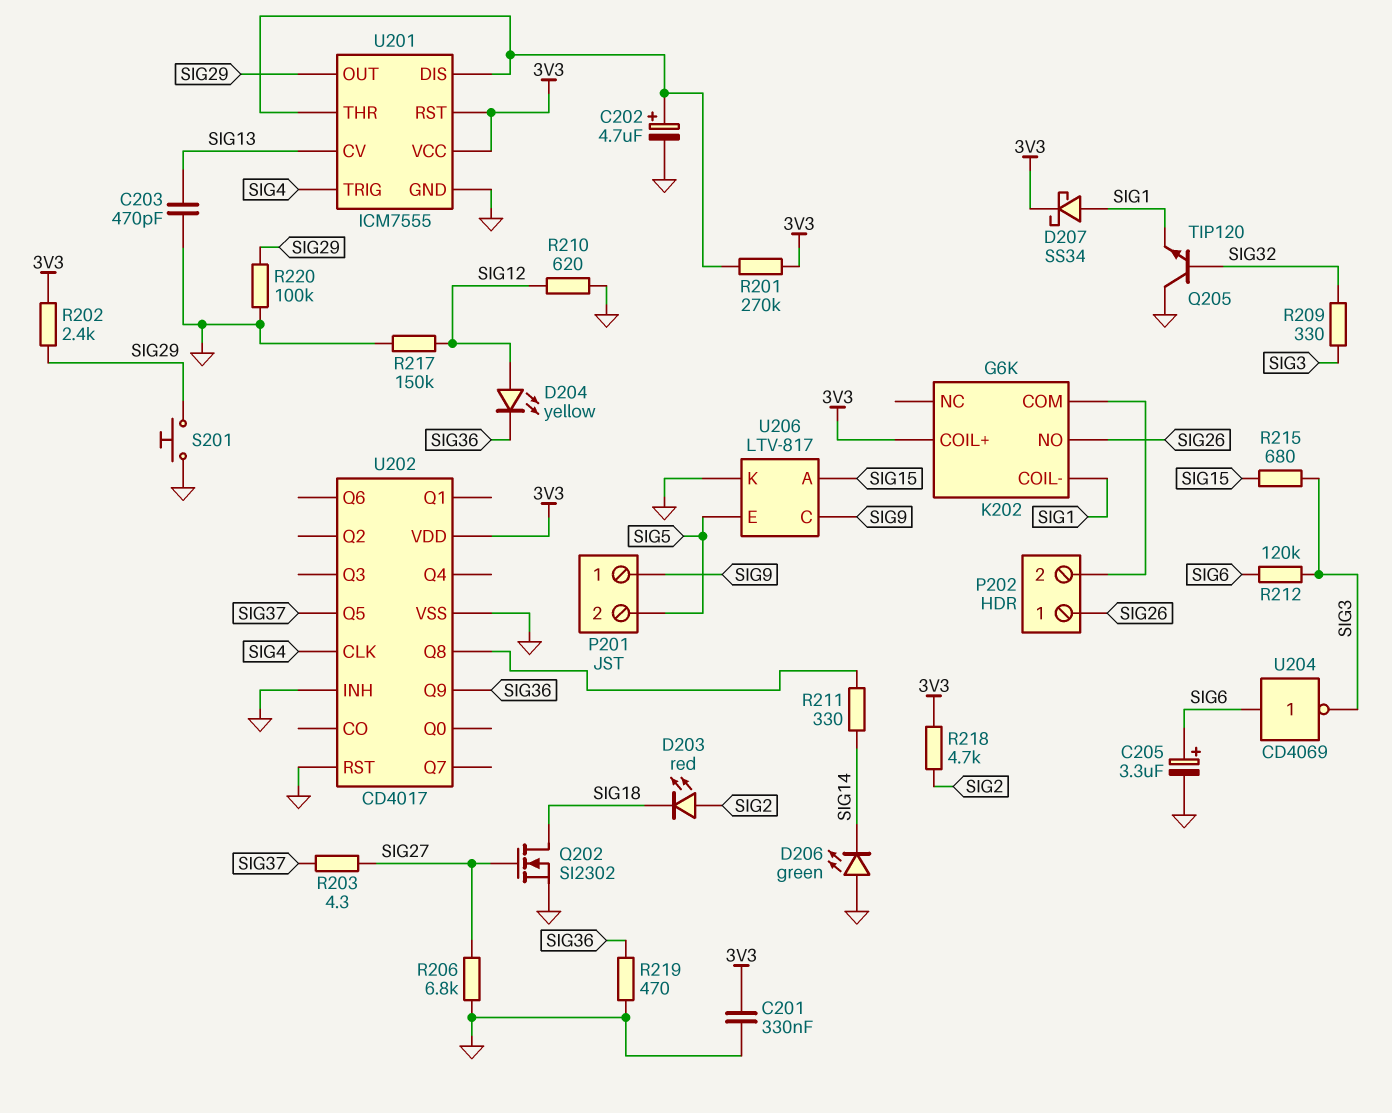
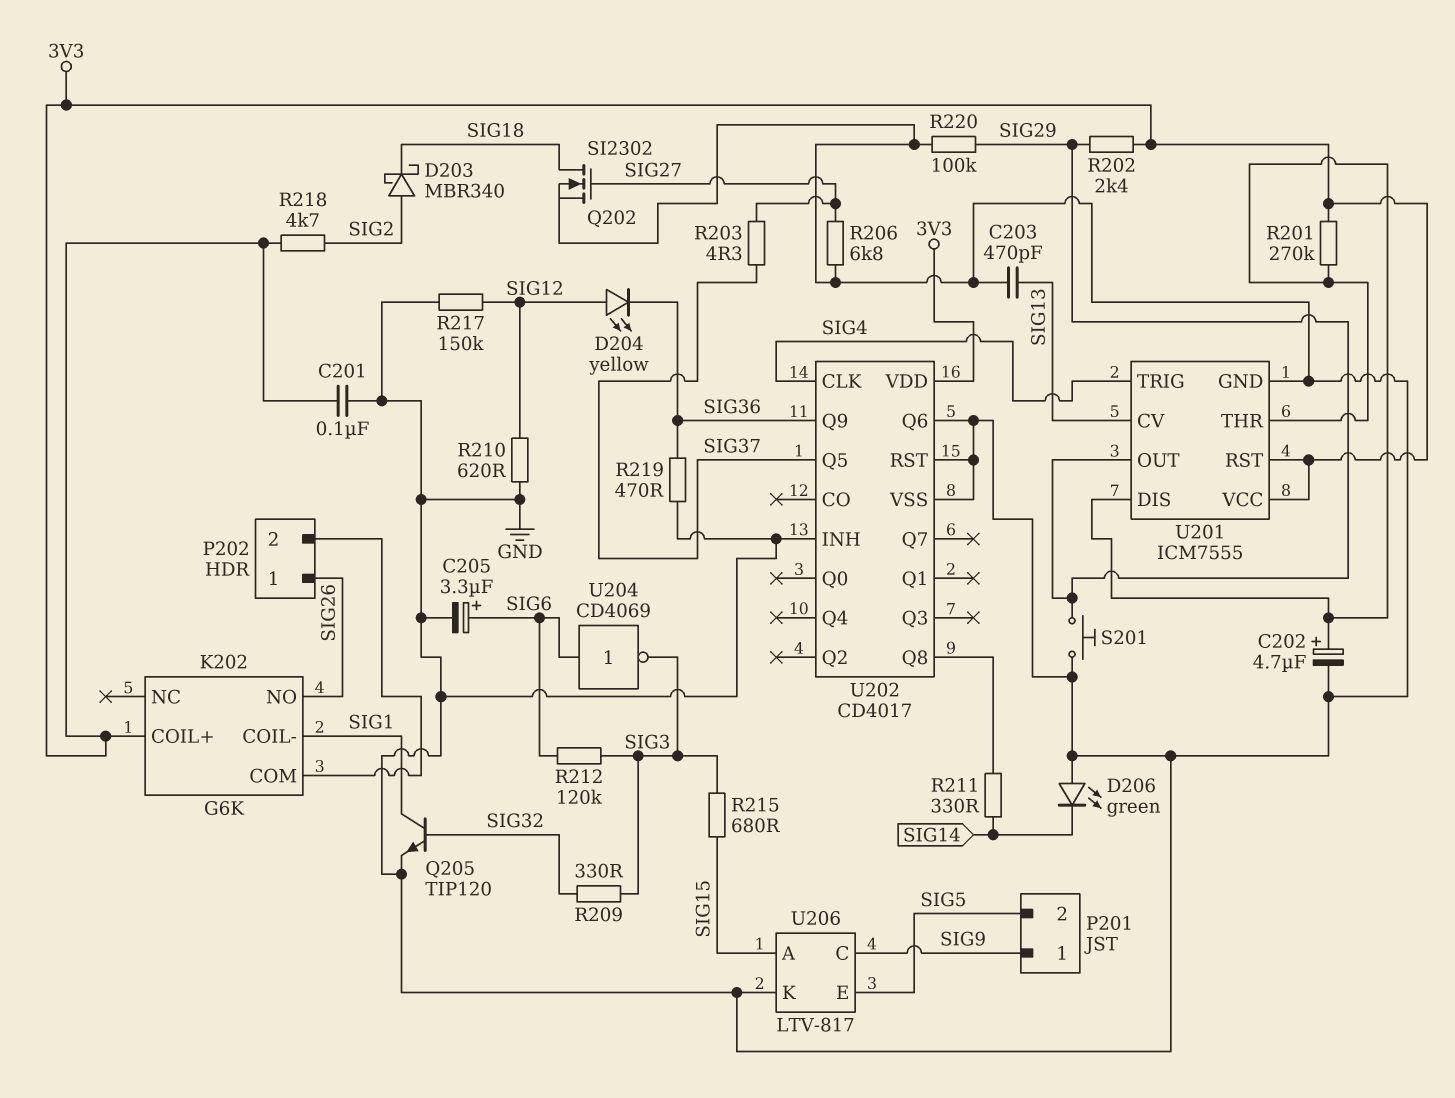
C201: 330nF (3V3, GND) -> 100nF (3V3, GND)
D203: LED red (A SIG2, K SIG18) -> schottky MBR340 (A SIG2, K SIG18)
D207: schottky SS34 (A SIG1, K 3V3) -> none
Q205: NPN TIP120 (B SIG32, C GND, E SIG1) -> NPN TIP120 (B SIG32, C SIG1, E GND)
U202 pin Q6: none -> GND

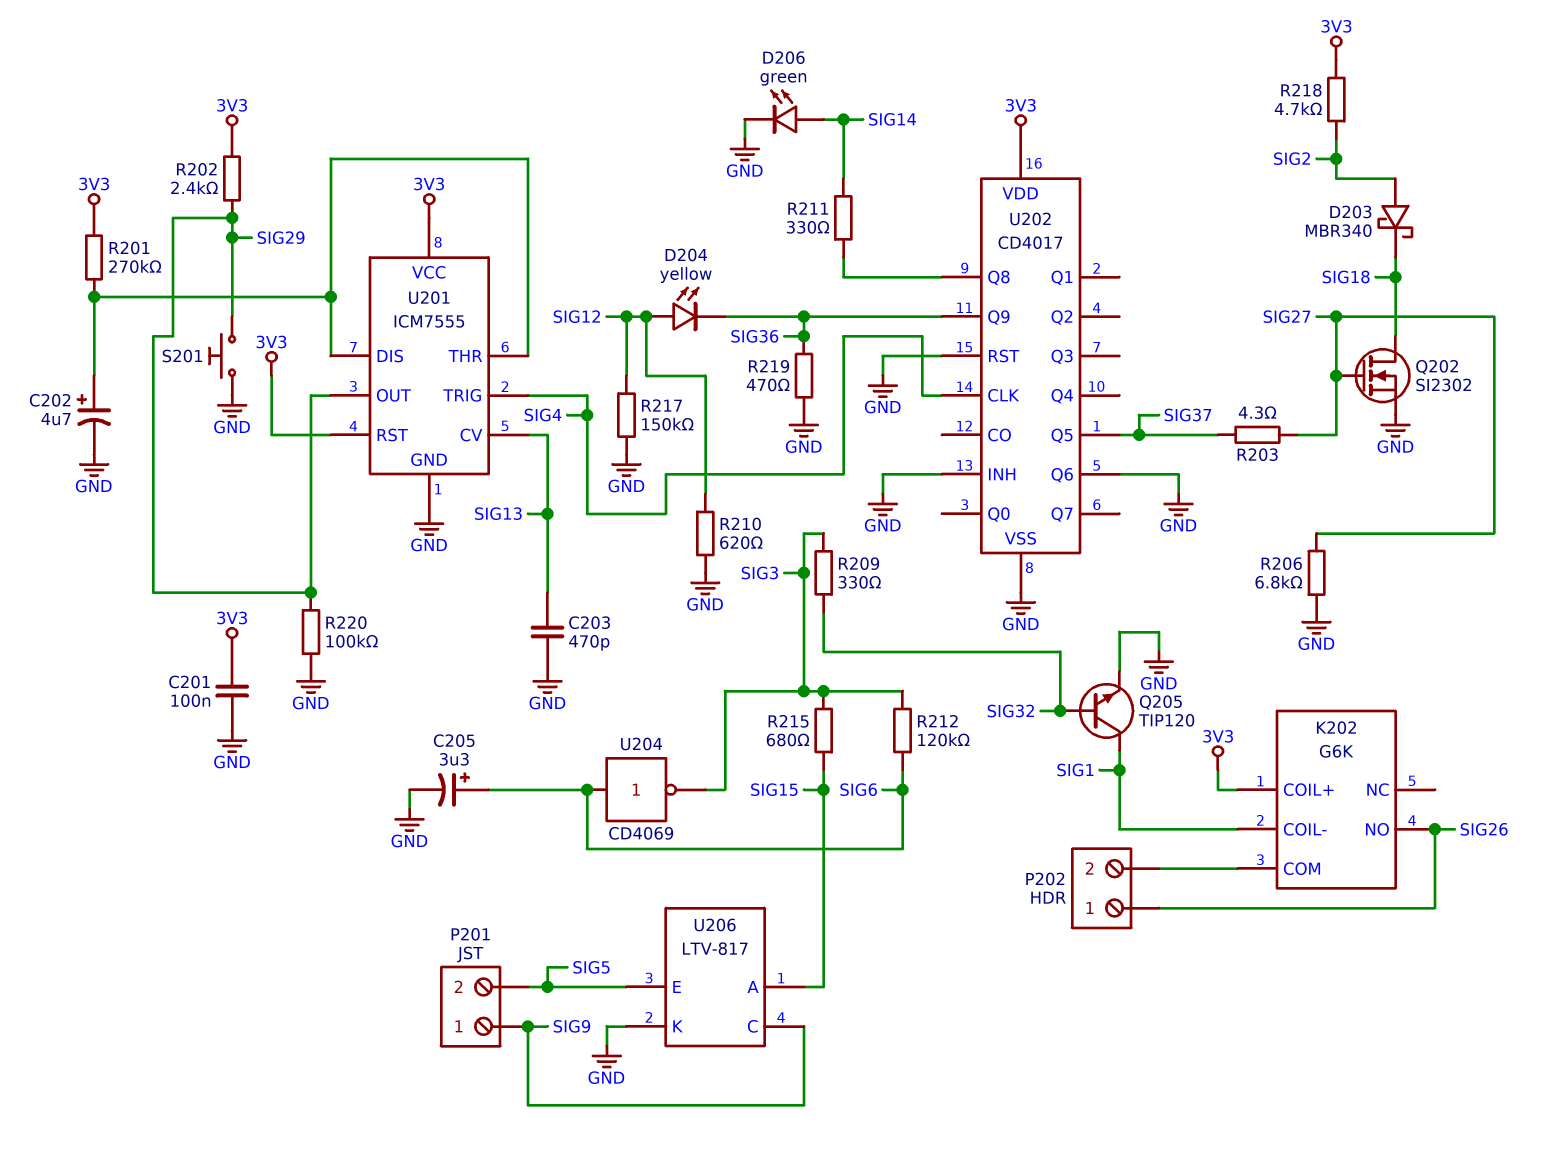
D206: LED green (A GND, K SIG14) -> LED green (A SIG14, K GND)

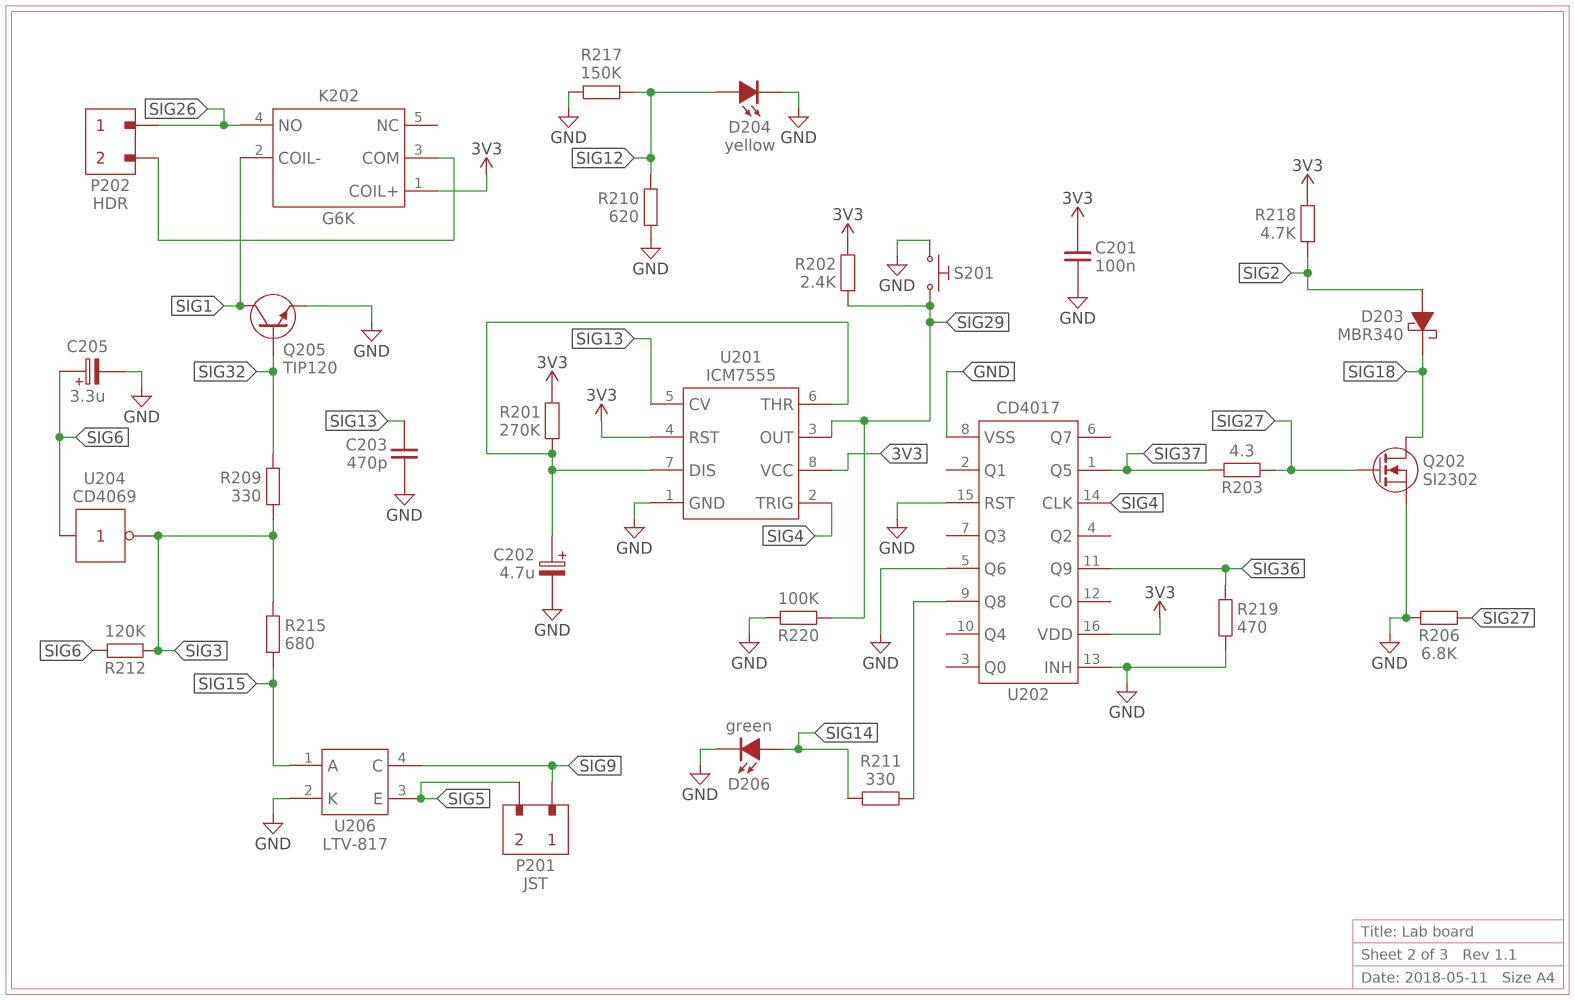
D204: LED yellow (A SIG12, K SIG36) -> LED yellow (A SIG12, K GND)

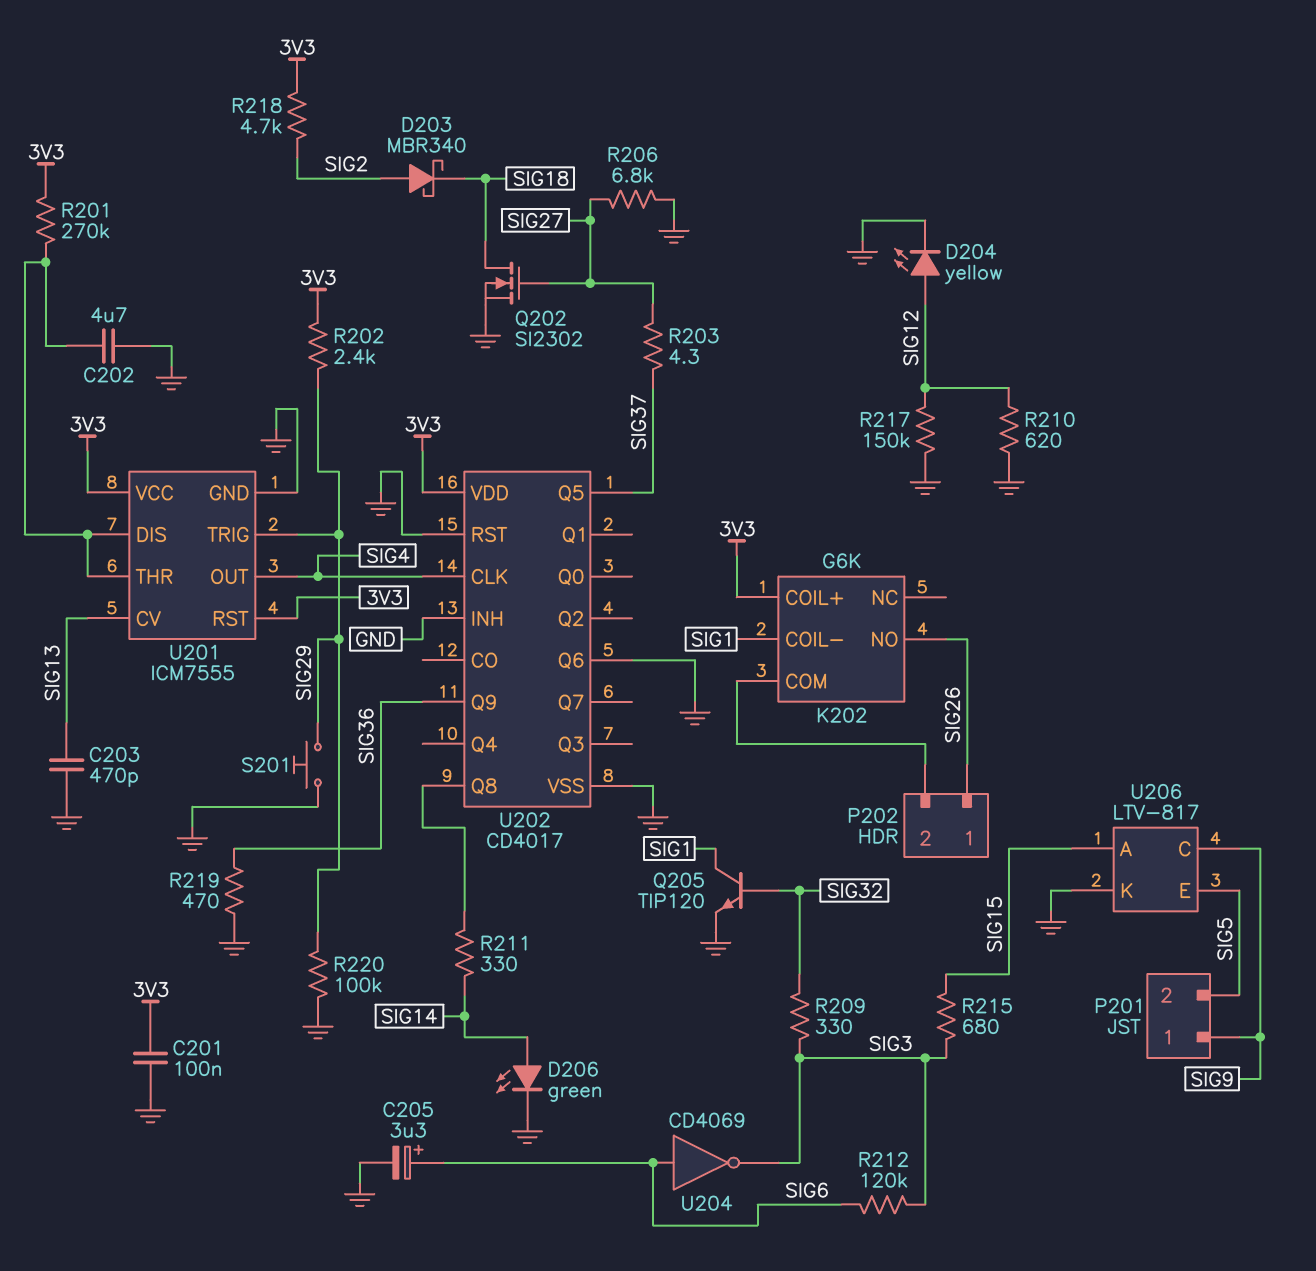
C202: 4.7uF (plus U201/DIS, minus GND) -> 4.7uF (GND, U201/DIS)
U201 pin OUT: SIG29 -> SIG4
U201 pin TRIG: SIG4 -> SIG29

